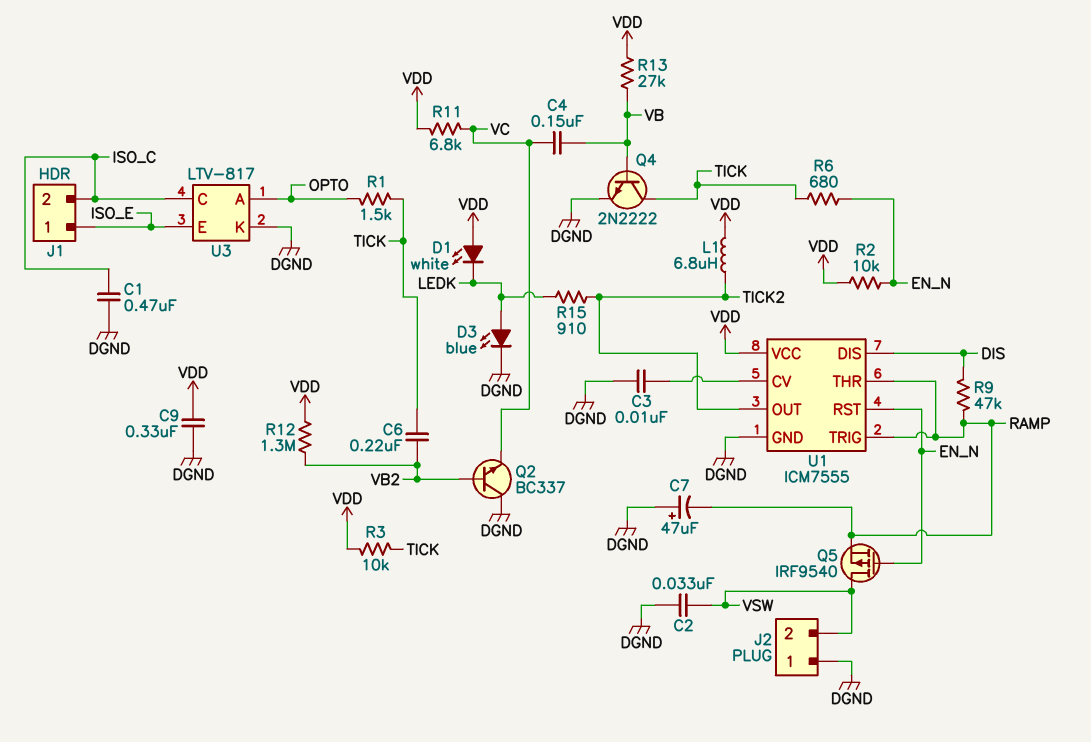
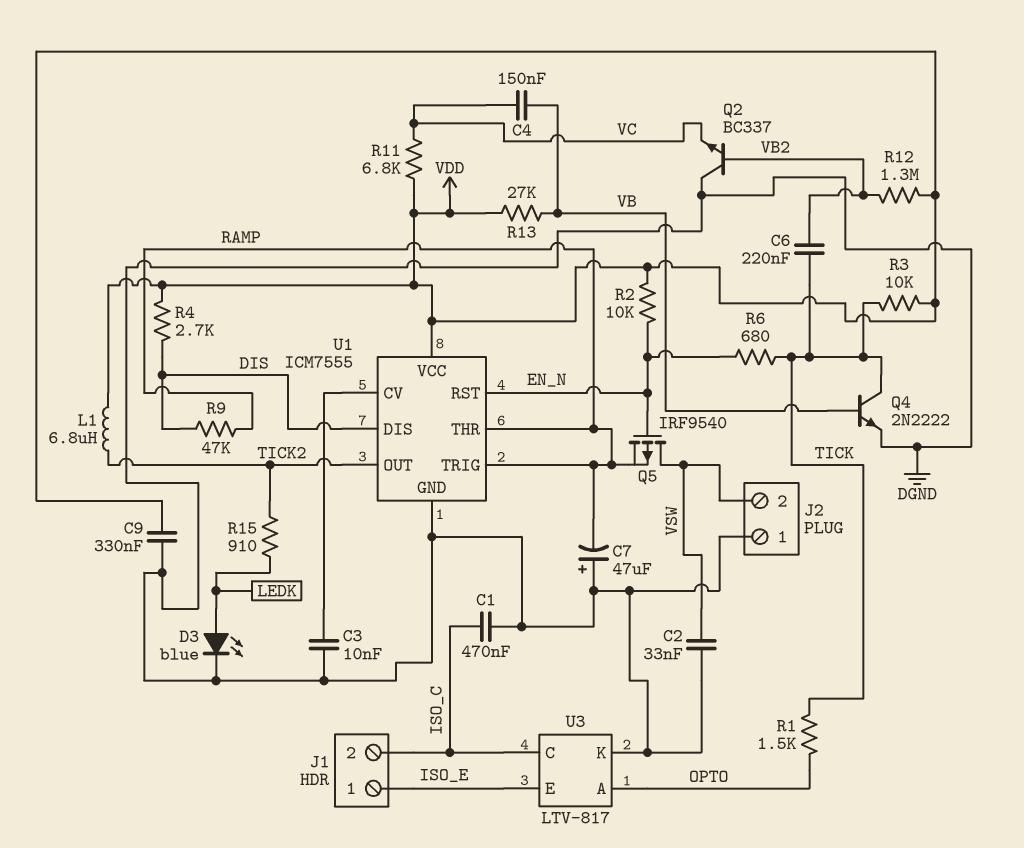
D1: LED white (A VDD, K LEDK) -> none
R4: none -> 2.7k (DIS, VDD)

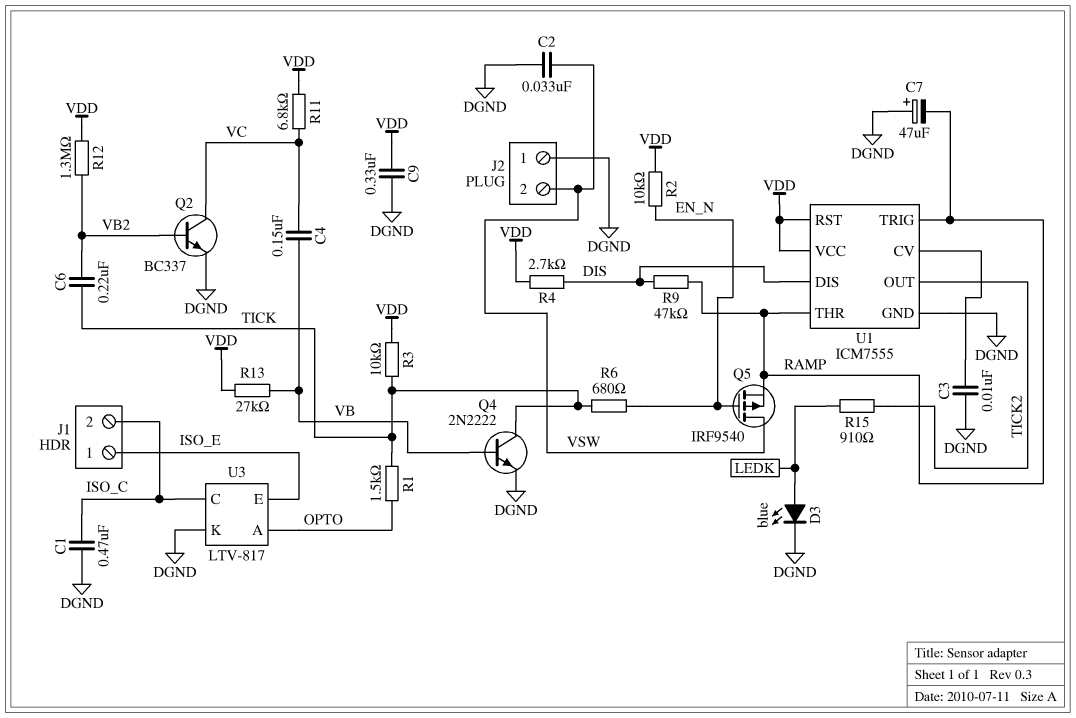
L1: 6.8uH (TICK2, VDD) -> none
Q2: NPN BC337 (B VB2, C DGND, E VC) -> NPN BC337 (B VB2, C VC, E DGND)
U1 pin RST: EN_N -> VDD

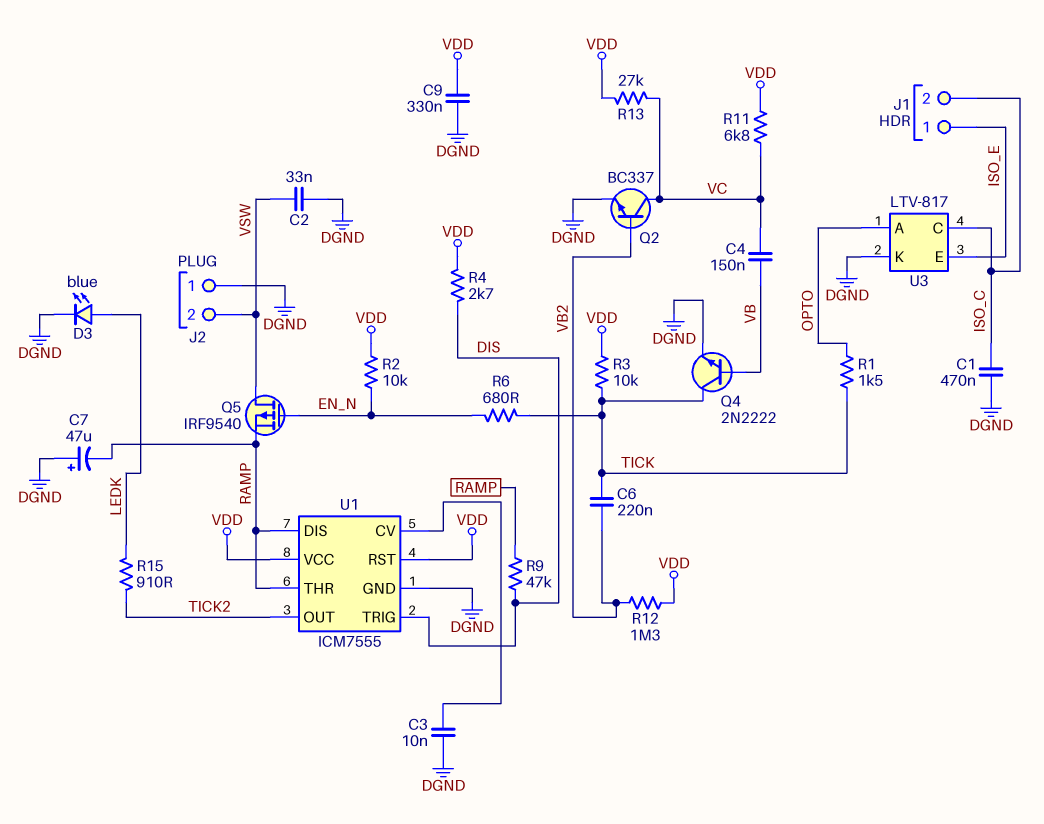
R13: 27k (VB, VDD) -> 27k (VC, VDD)
U1 pin DIS: DIS -> RAMP
U1 pin TRIG: RAMP -> DIS

